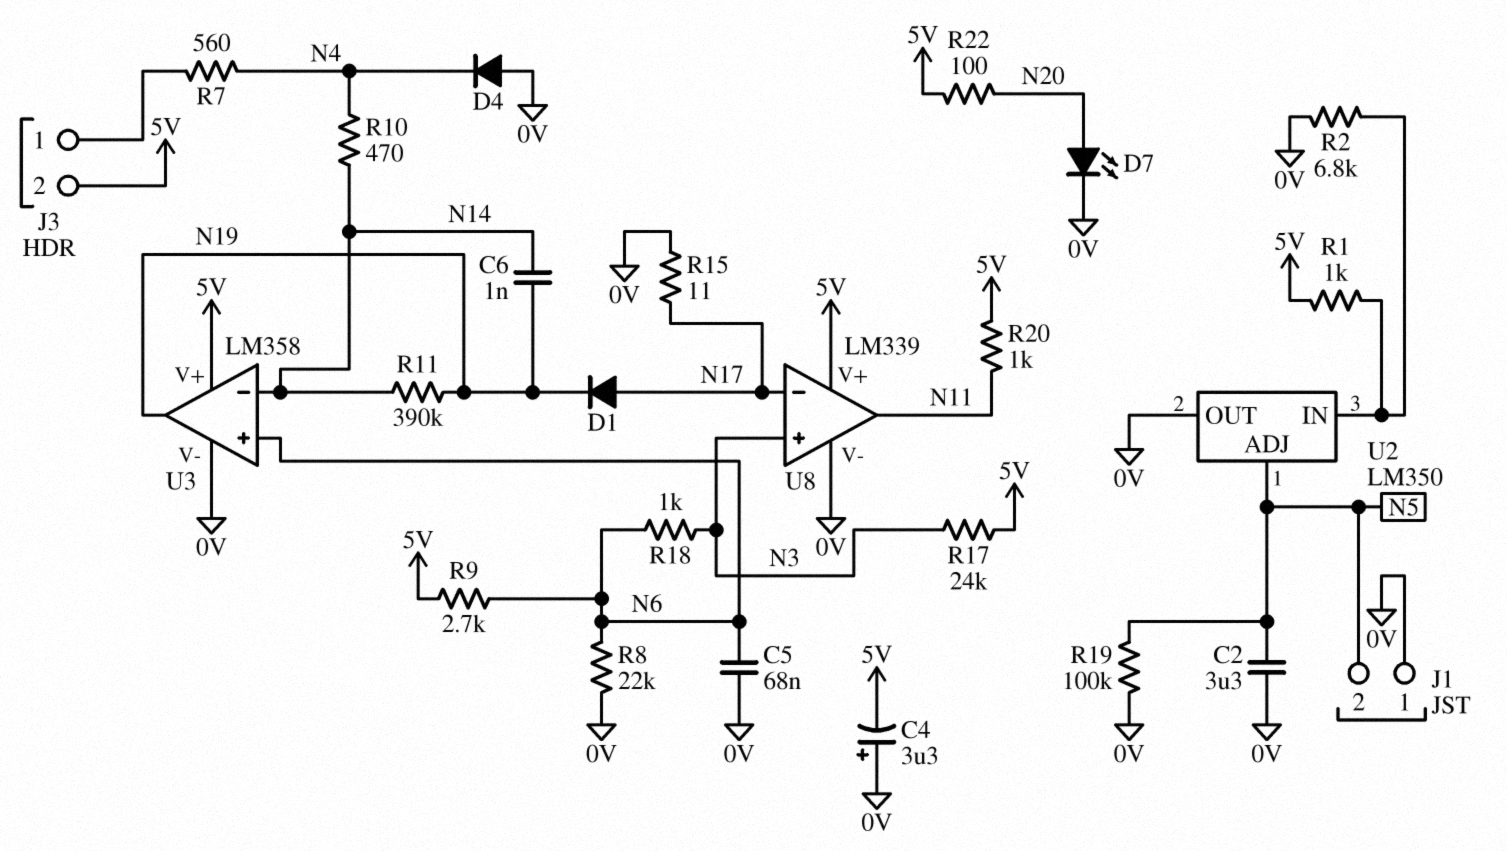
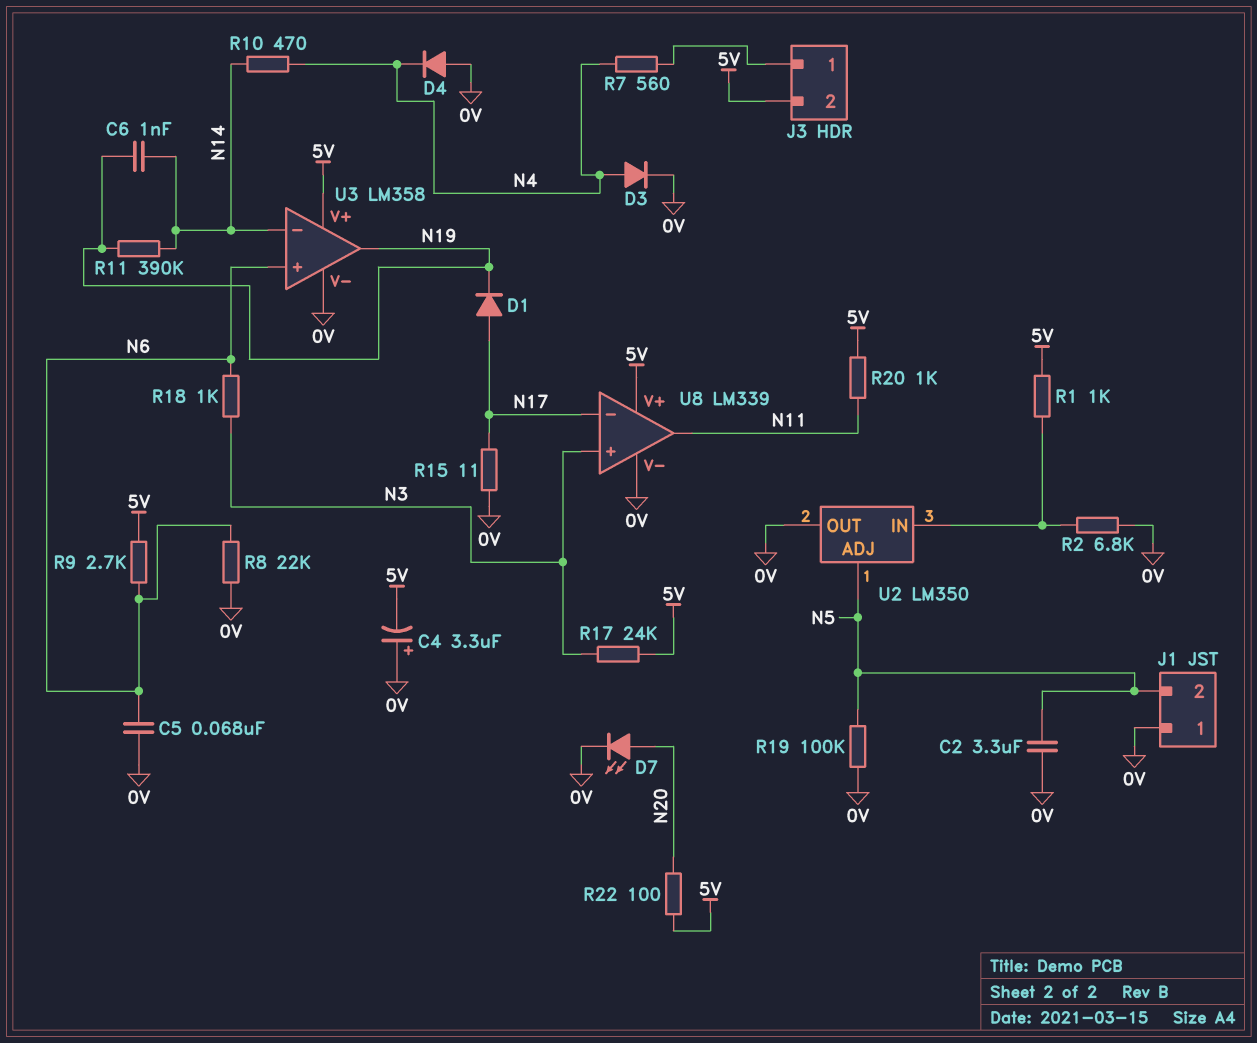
D3: none -> diode (A N4, K 0V)

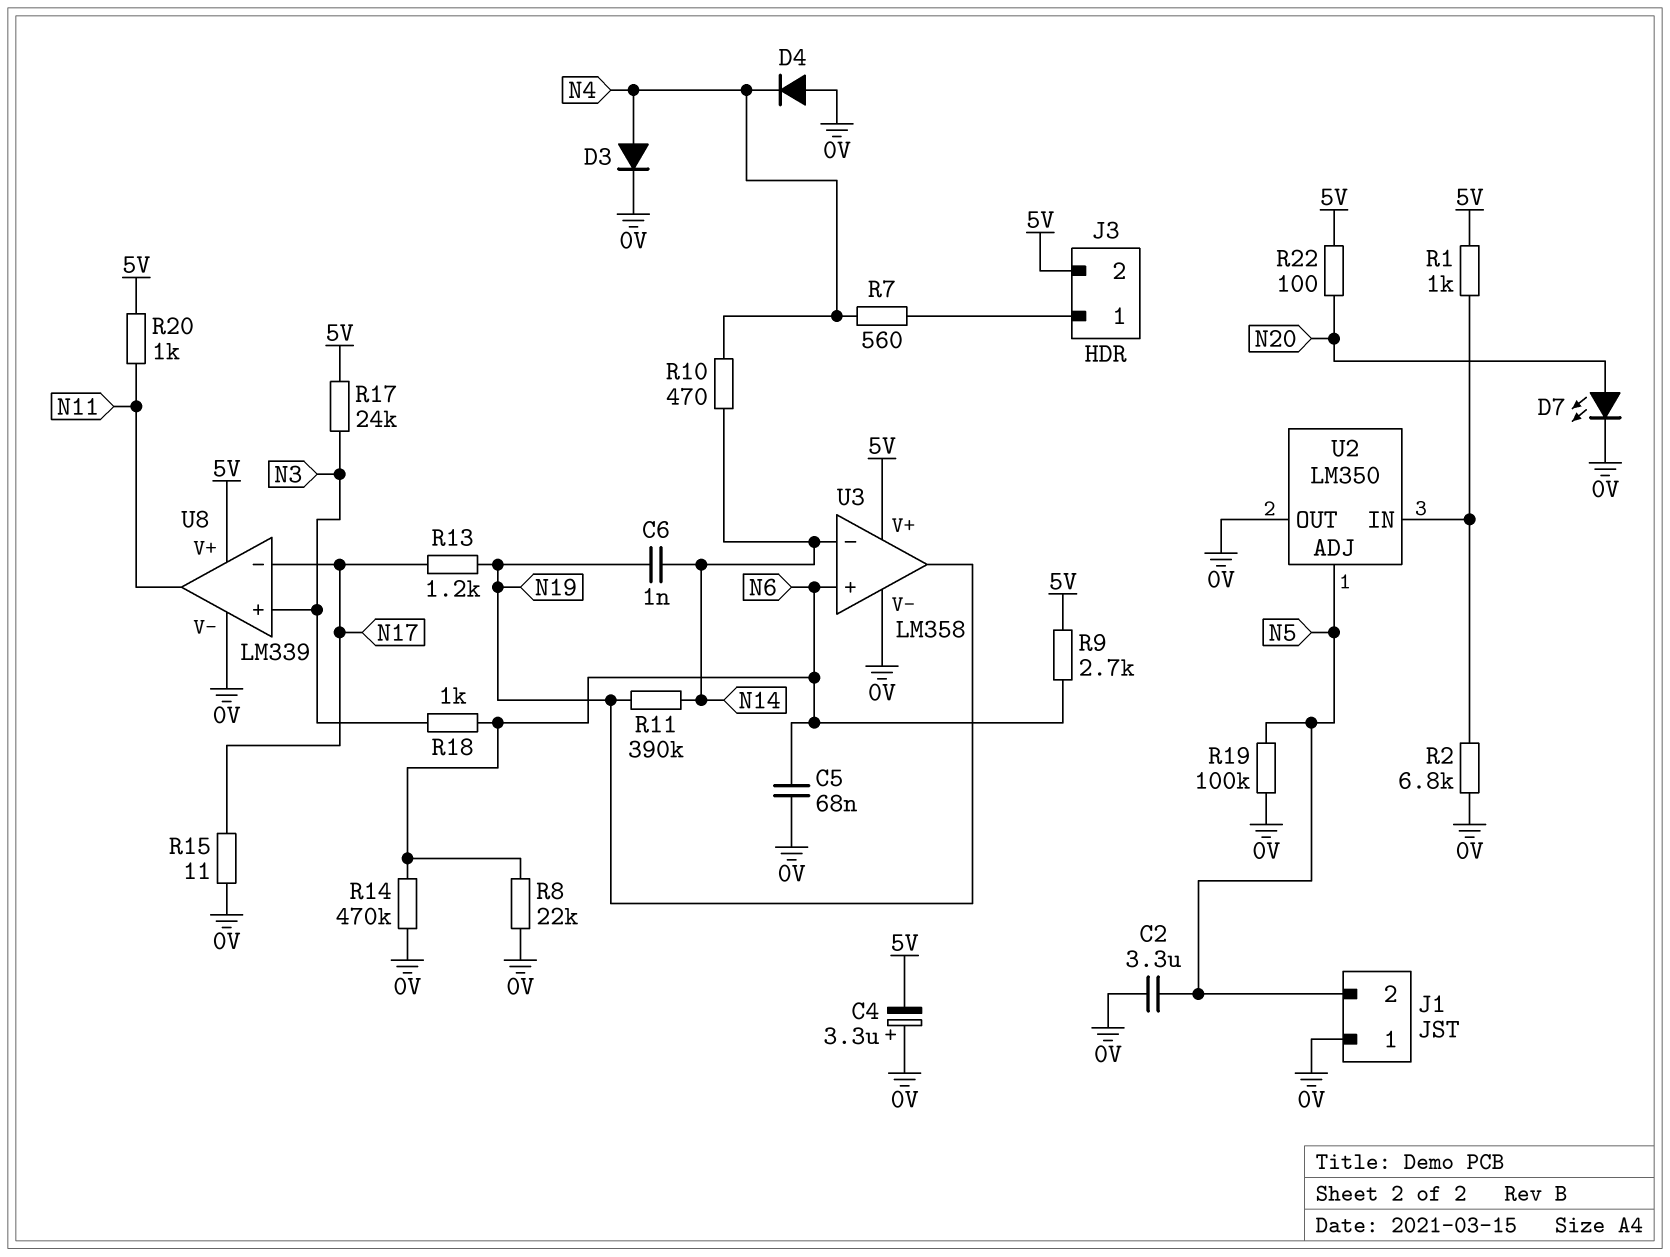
D1: diode (A N17, K N19) -> none
R13: none -> 1.2k (N17, N19)
R14: none -> 470k (0V, N6)

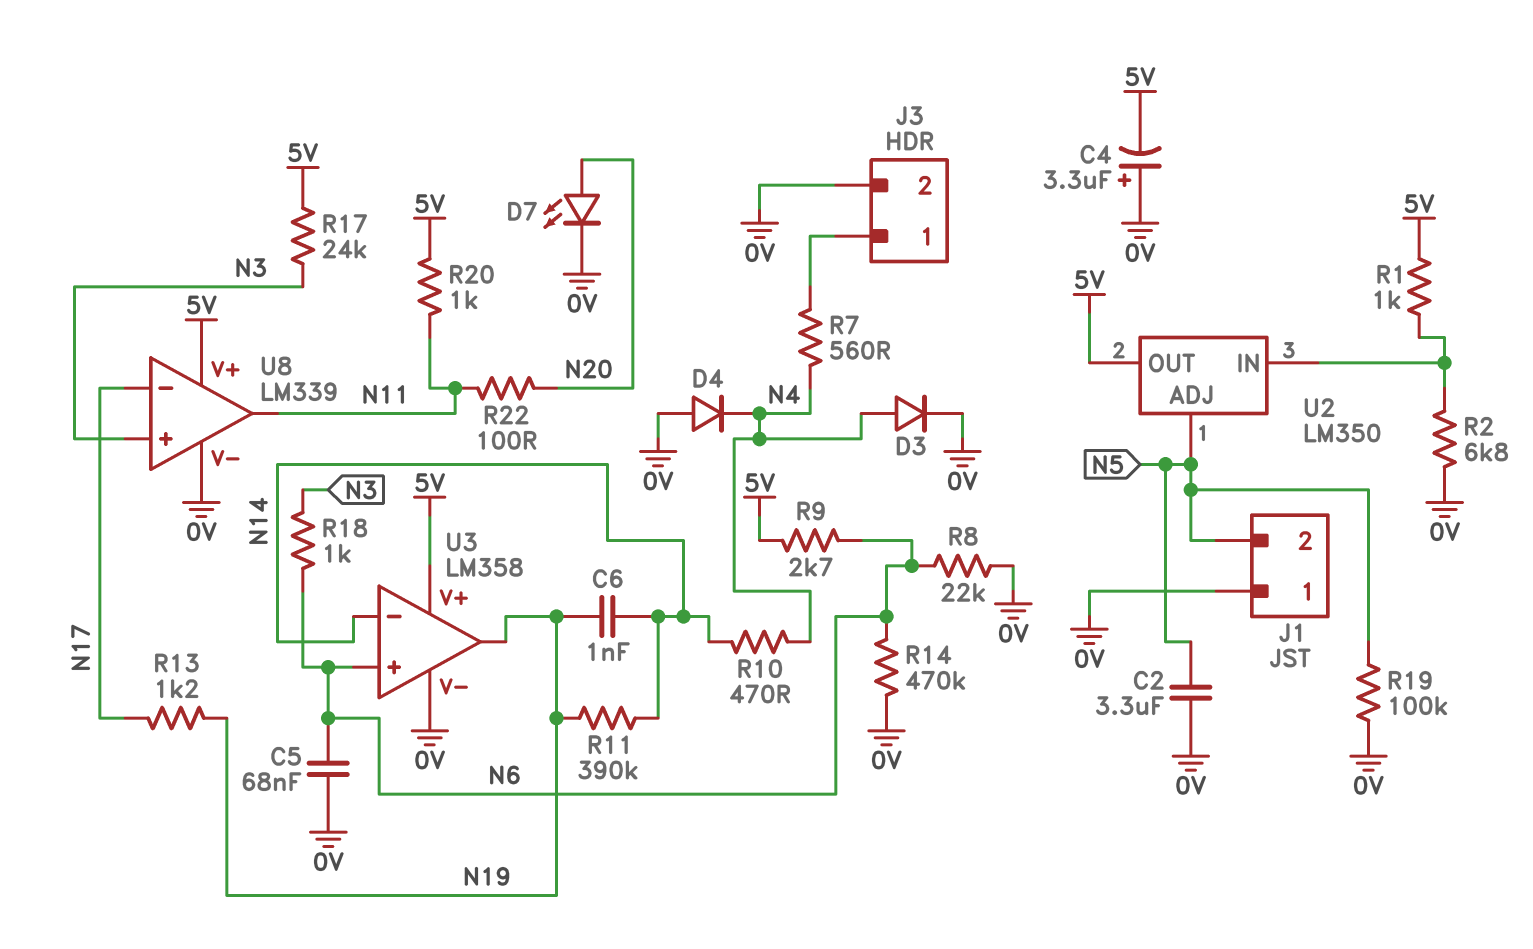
J3 pin 2: 5V -> 0V
R15: 11 (0V, N17) -> none
R22: 100 (5V, N20) -> 100 (N11, N20)
U2 pin OUT: 0V -> 5V

